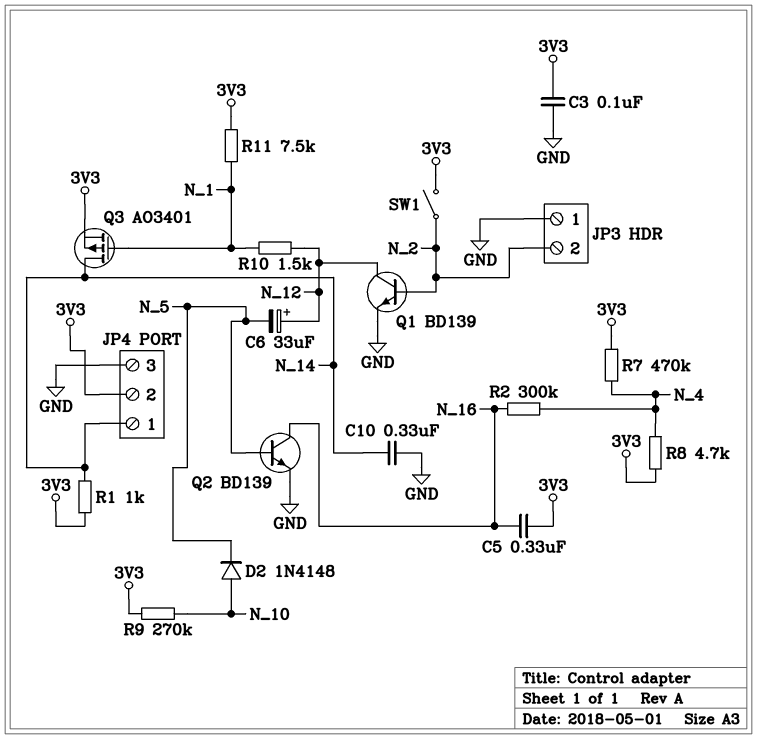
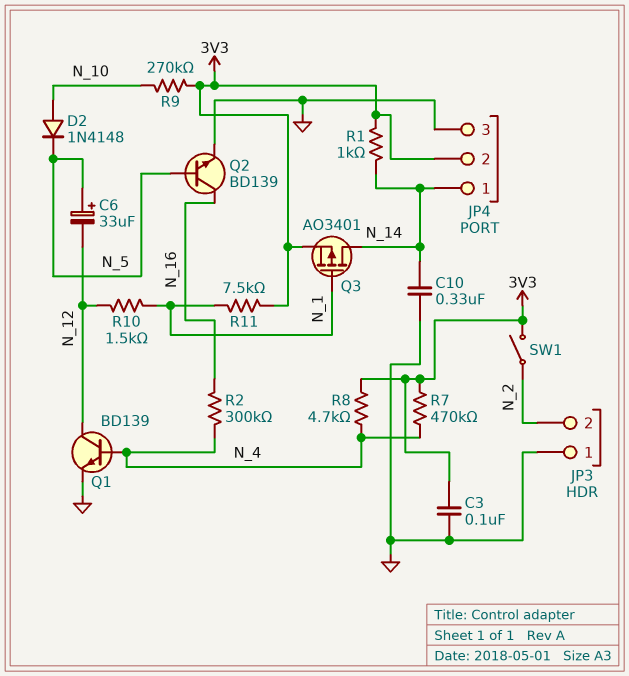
C5: 330nF (3V3, N_16) -> none
C6: 33uF (plus N_12, minus N_5) -> 33uF (plus N_5, minus N_12)
Q1: NPN BD139 (B N_2, C N_12, E GND) -> NPN BD139 (B N_4, C N_12, E GND)

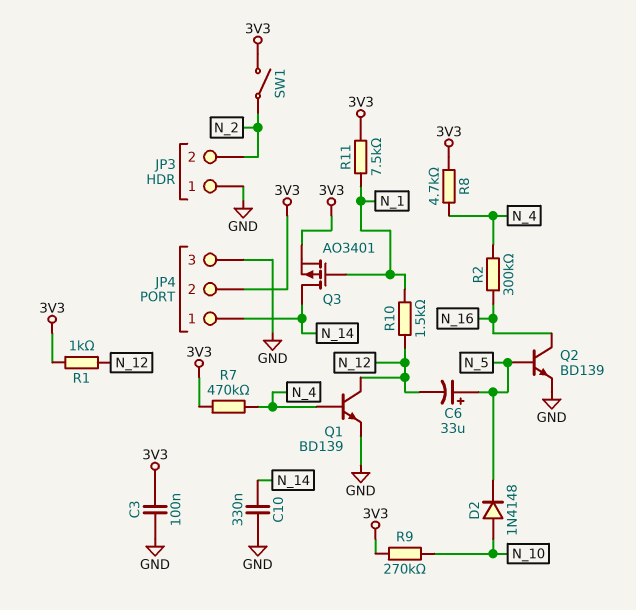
R1: 1k (3V3, N_14) -> 1k (3V3, N_12)

